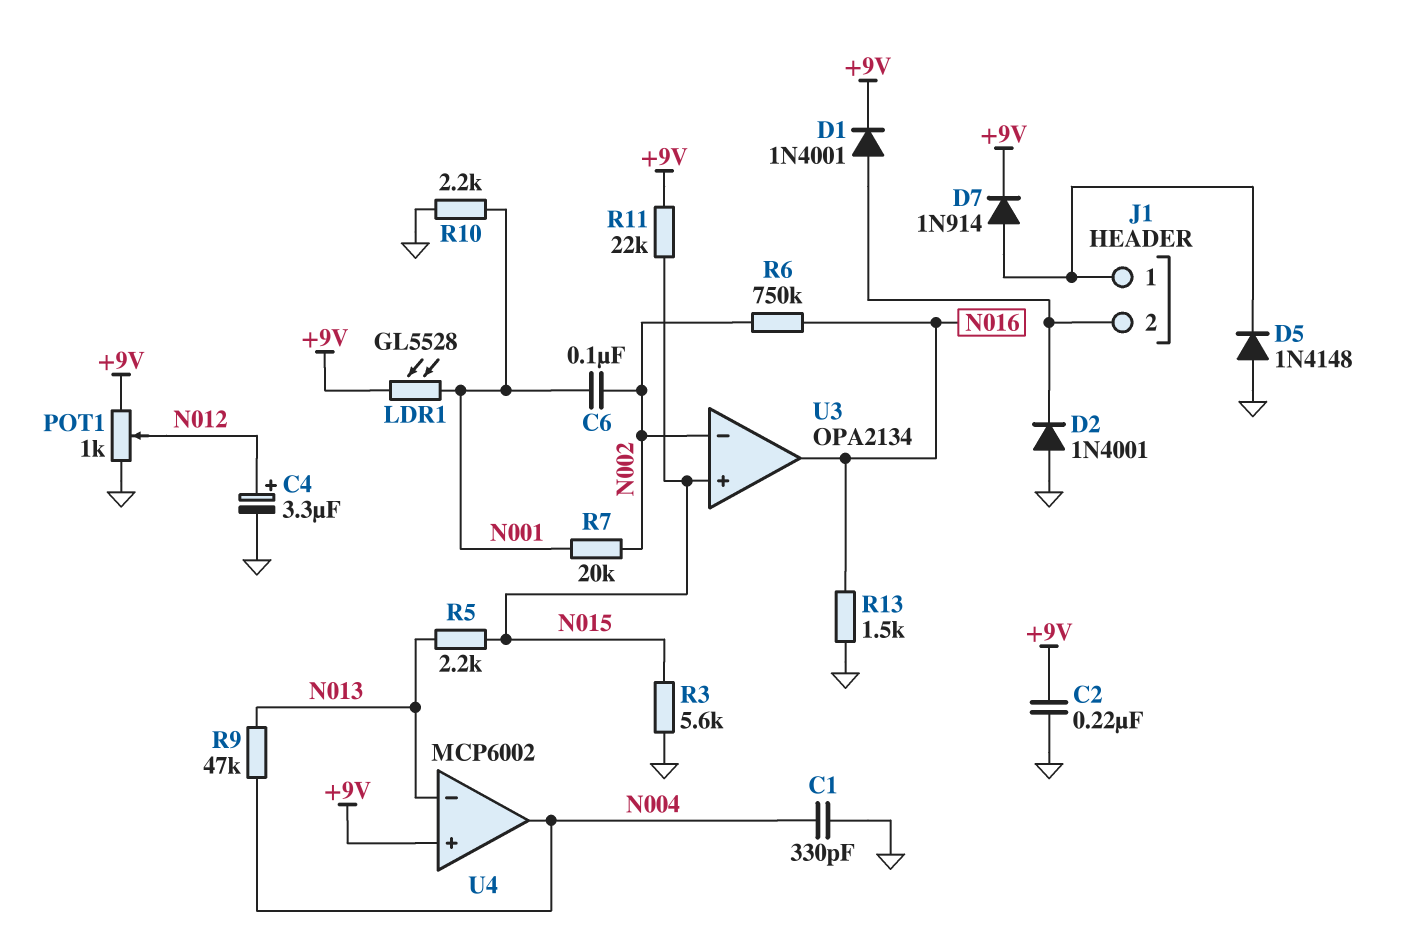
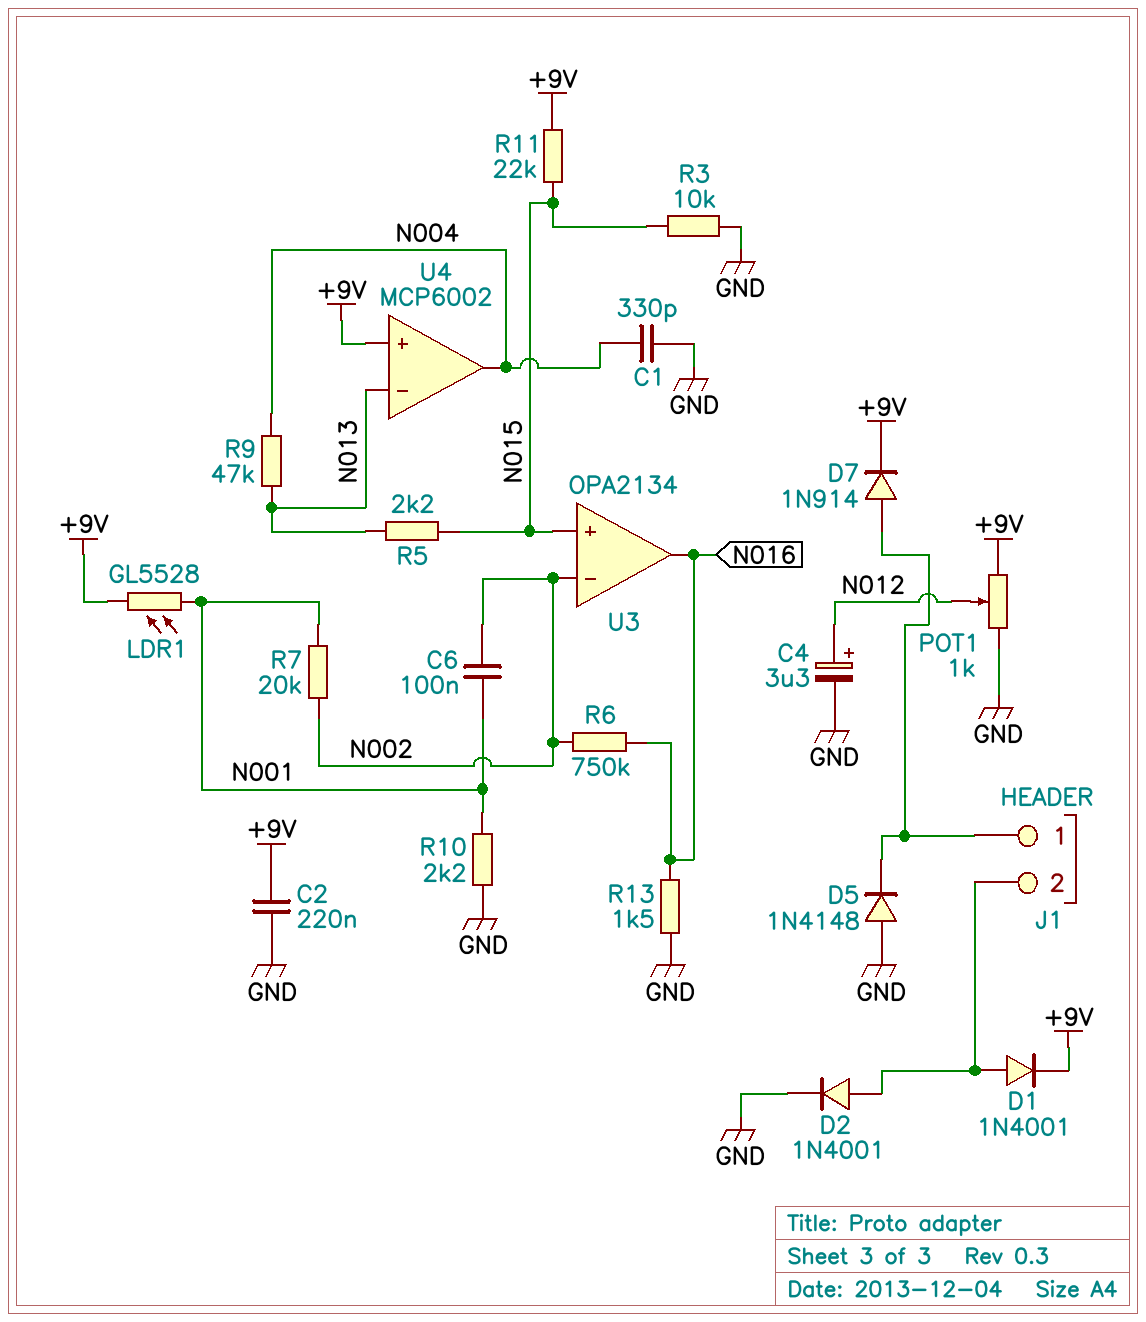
D2: diode 1N4001 (A GND, K J1/2) -> diode 1N4001 (A J1/2, K GND)
R3: 5.6k (GND, N015) -> 10k (GND, N015)

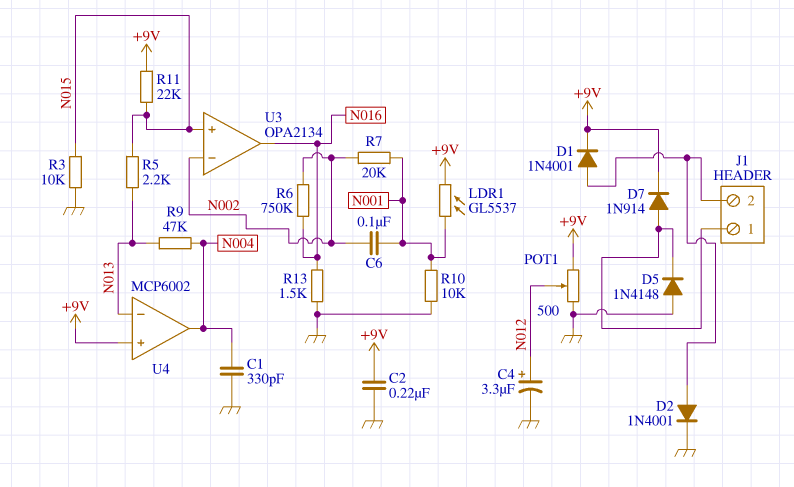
LDR1: GL5528 (+9V, N001) -> GL5537 (+9V, N001)
POT1: 1k (+9V, GND, wiper N012) -> 500 (+9V, GND, wiper N012)
R10: 2.2k (GND, N001) -> 10k (GND, N001)

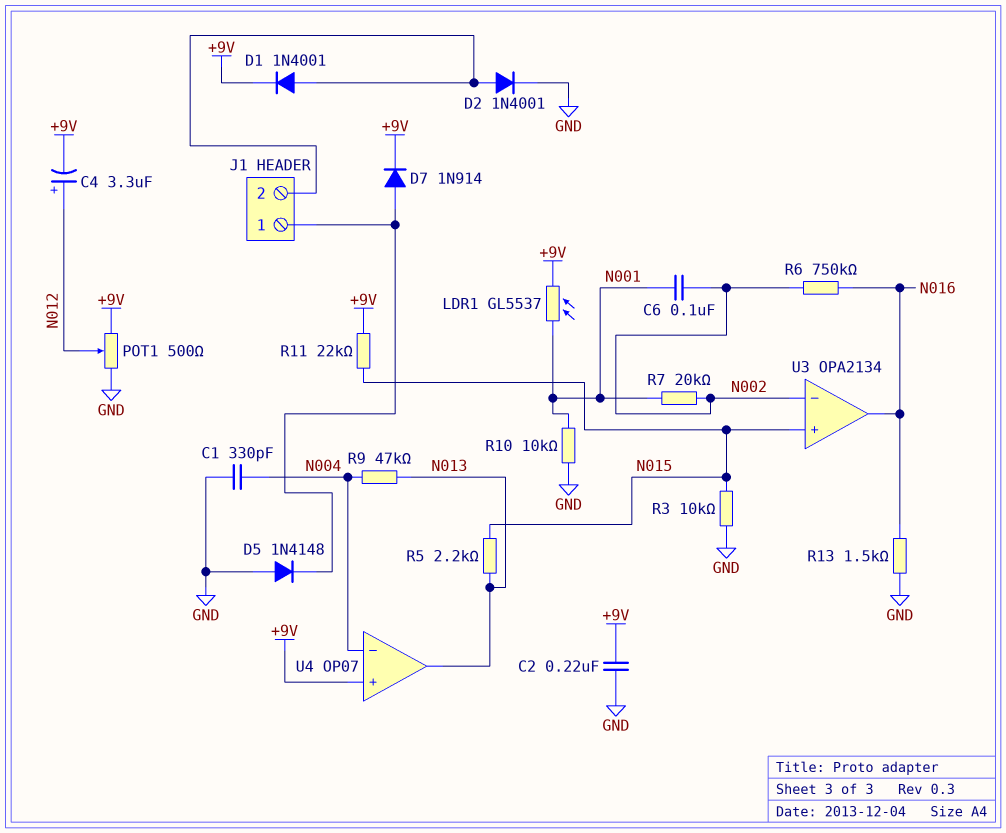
C4: 3.3uF (plus N012, minus GND) -> 3.3uF (plus N012, minus +9V)
U4: MCP6002 -> OP07
U4 pin in-: N013 -> N004
U4 pin out: N004 -> N013

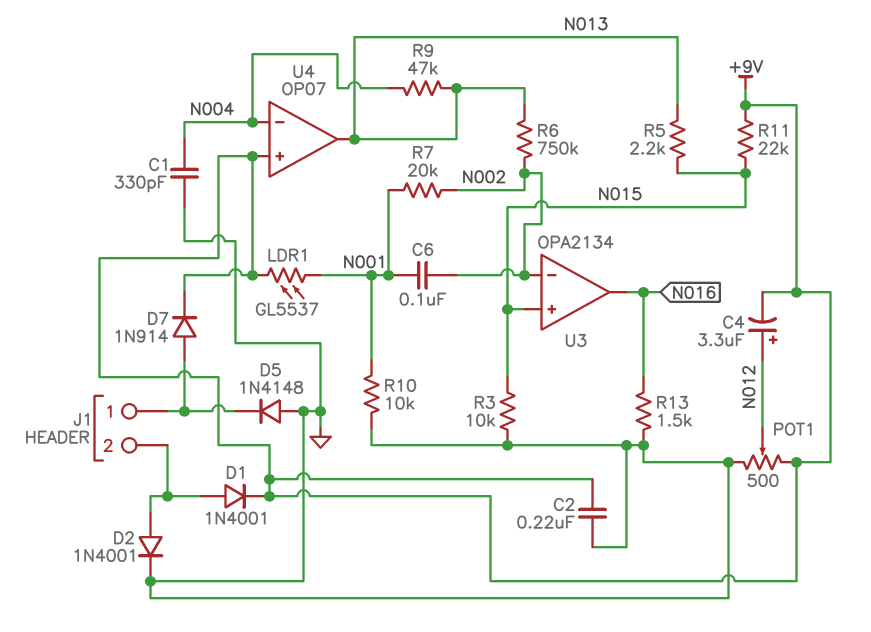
R6: 750k (N002, N016) -> 750k (N002, N013)

